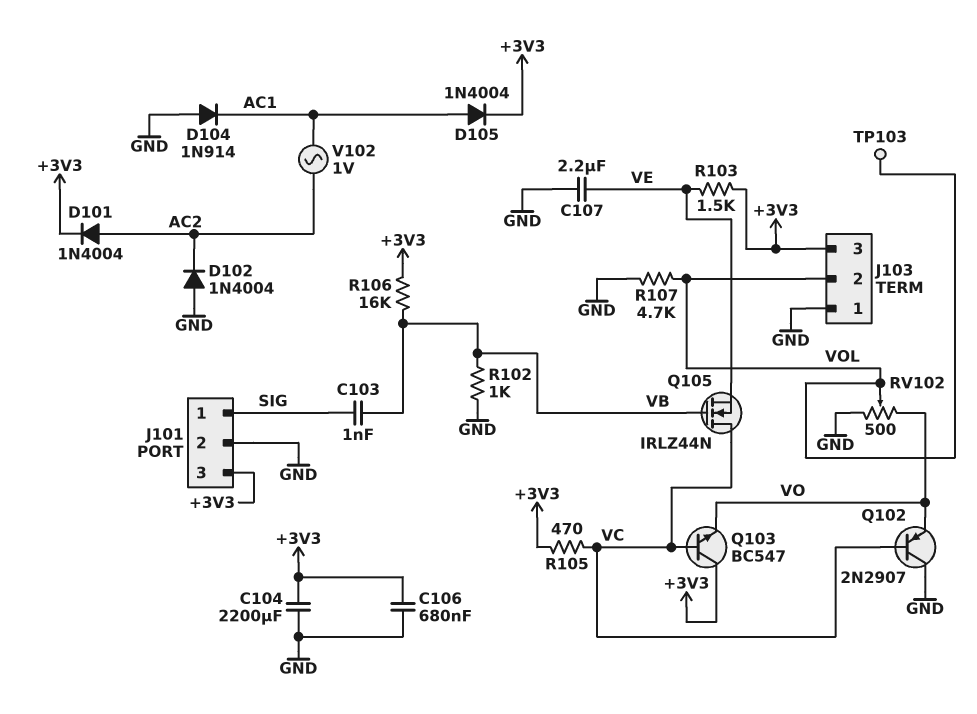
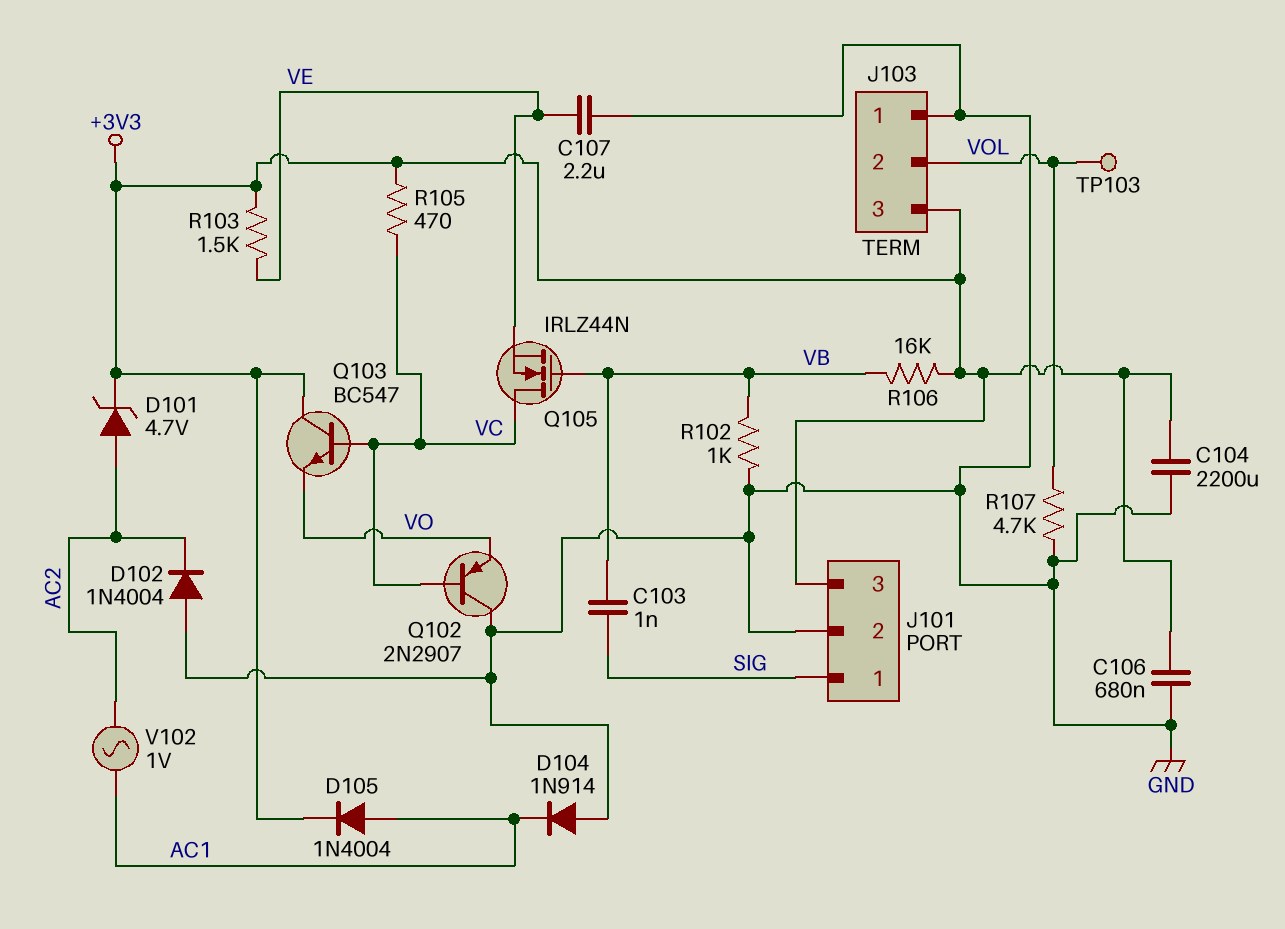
D101: diode 1N4004 (A AC2, K +3V3) -> zener 4.7V (A AC2, K +3V3)
RV102: 500 (GND, VO, wiper VOL) -> none

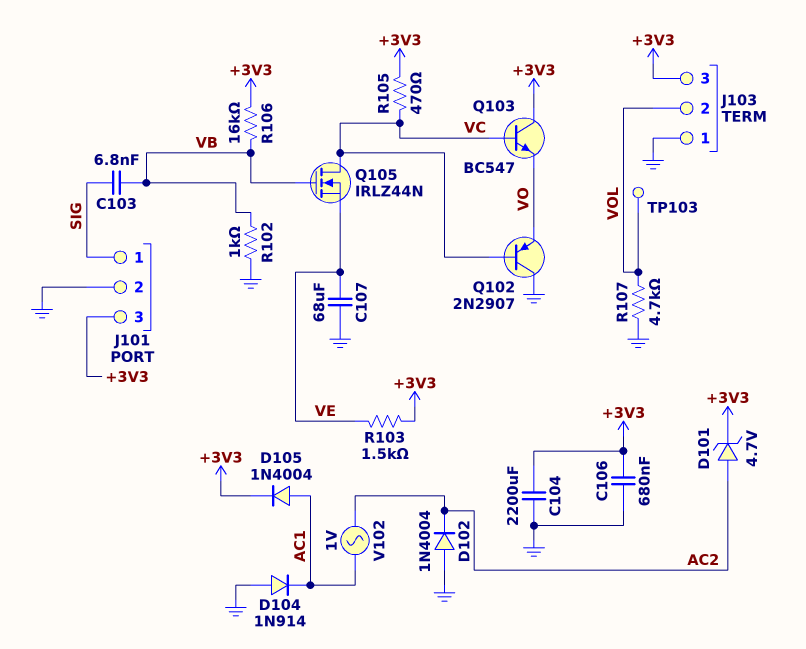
C103: 1nF (SIG, VB) -> 6.8nF (SIG, VB)
C107: 2.2uF (GND, VE) -> 68uF (GND, VE)

